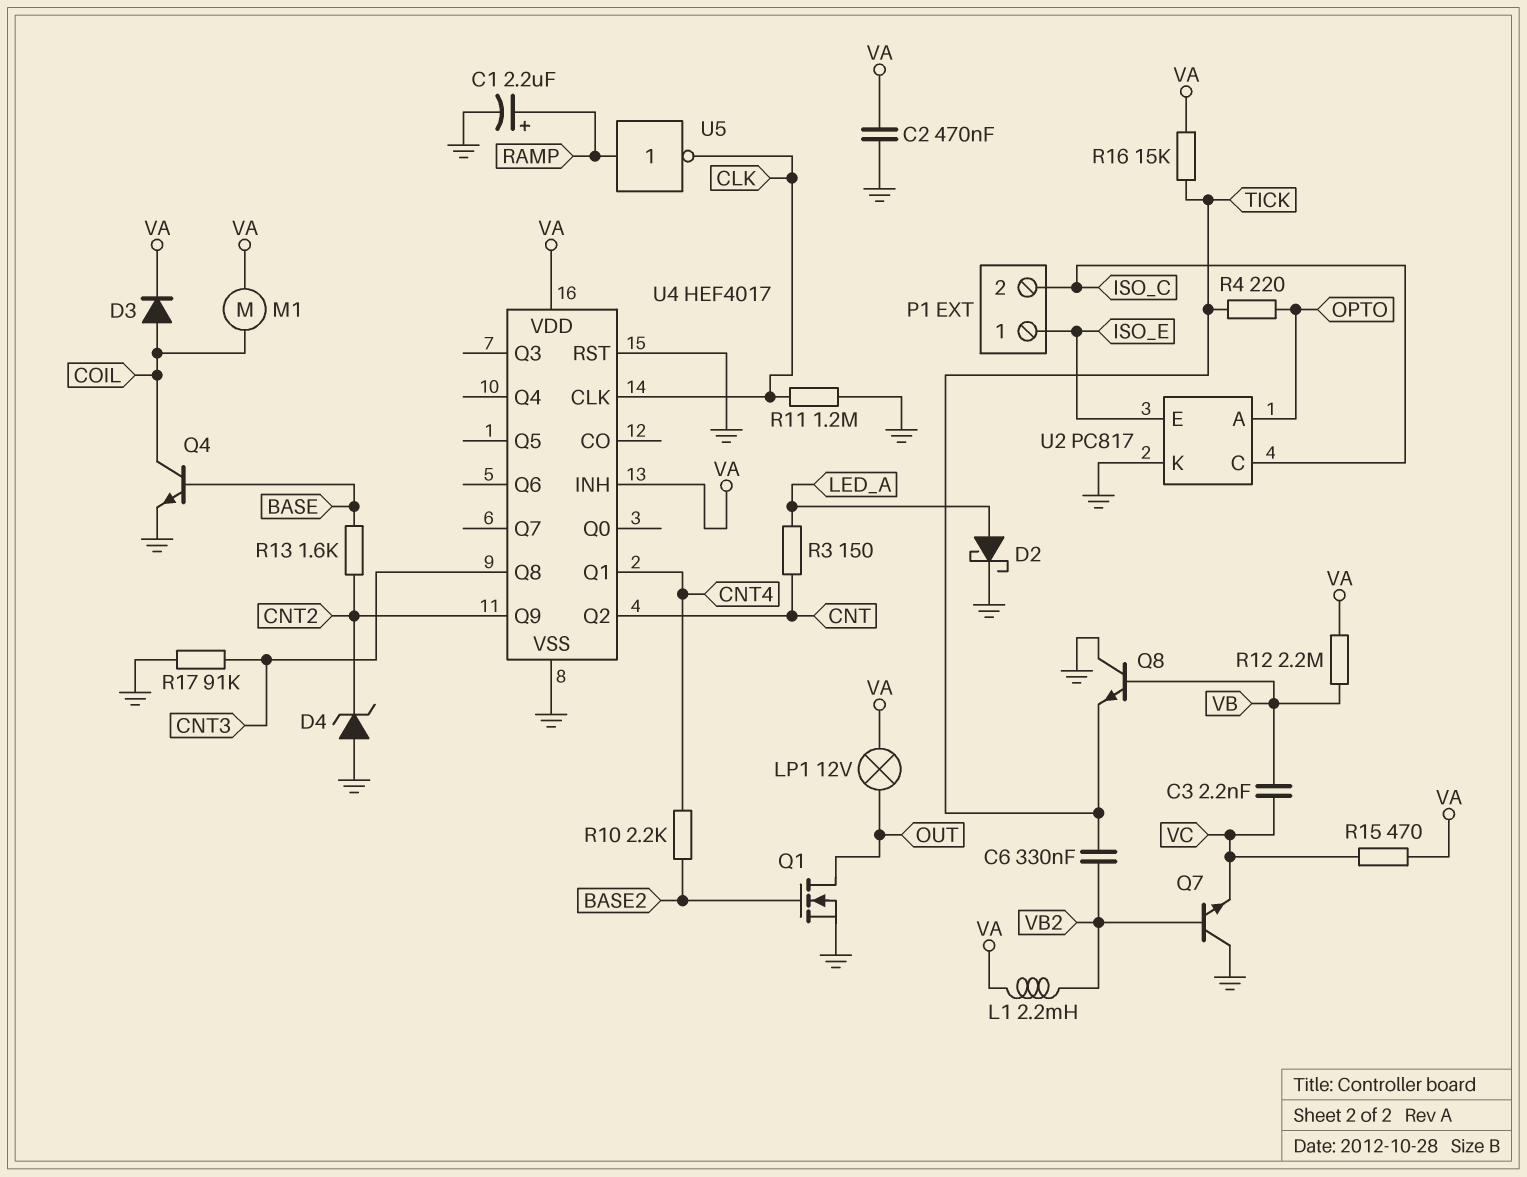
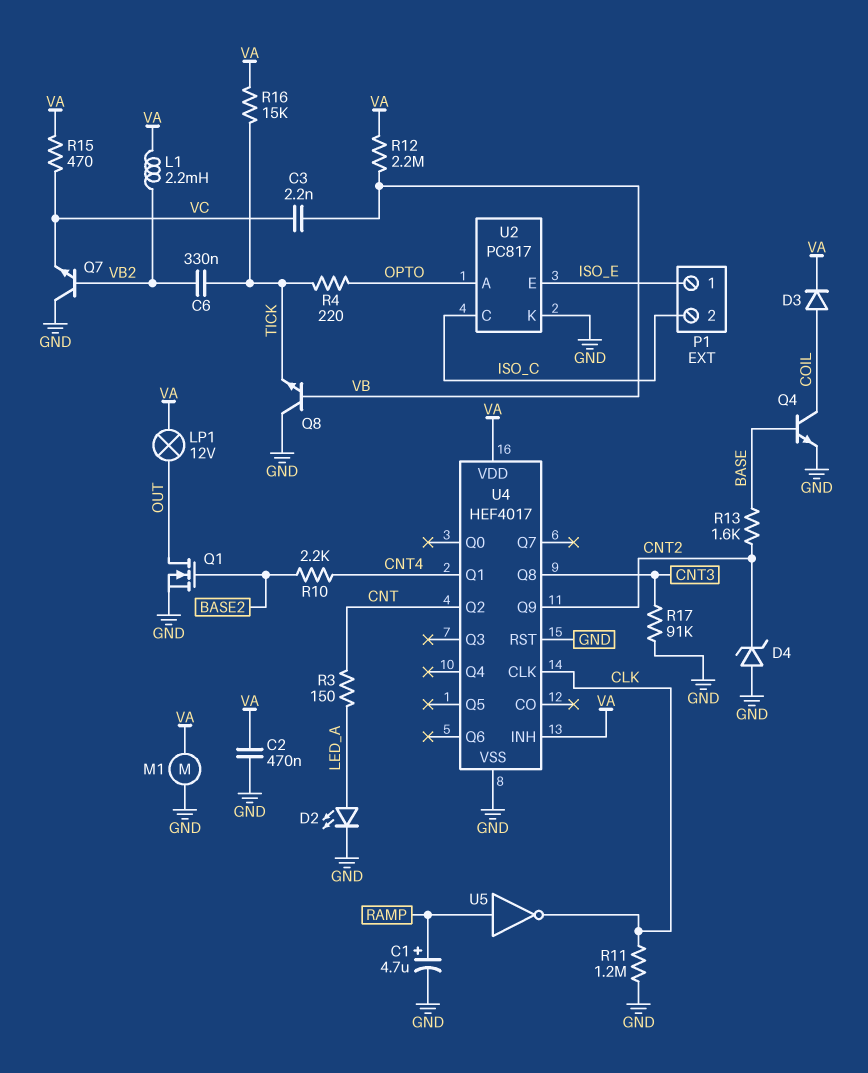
C1: 2.2uF (plus RAMP, minus GND) -> 4.7uF (plus RAMP, minus GND)
D2: schottky (A LED_A, K GND) -> LED (A LED_A, K GND)
M1: motor (COIL, VA) -> motor (GND, VA)

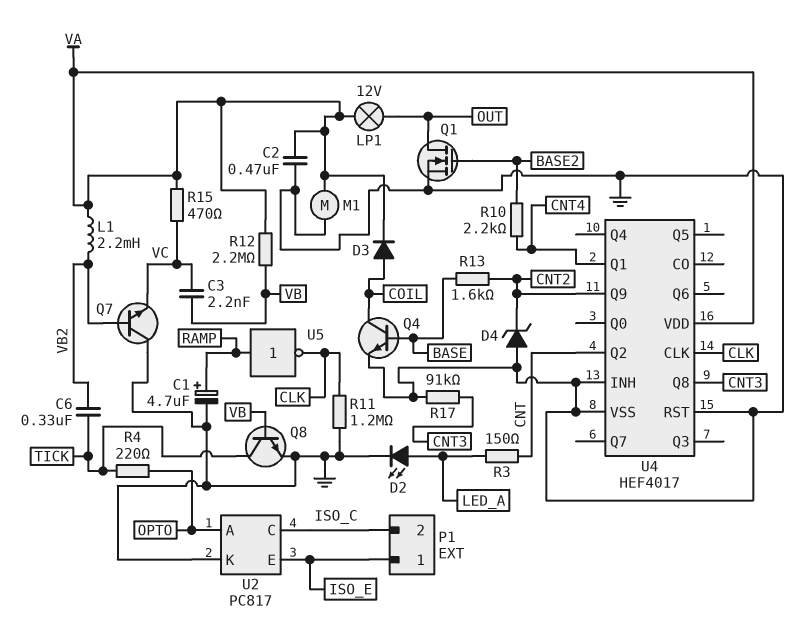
Q8: NPN (B VB, C GND, E TICK) -> NPN (B VB, C TICK, E GND)
R16: 15k (TICK, VA) -> none
U4 pin INH: VA -> GND

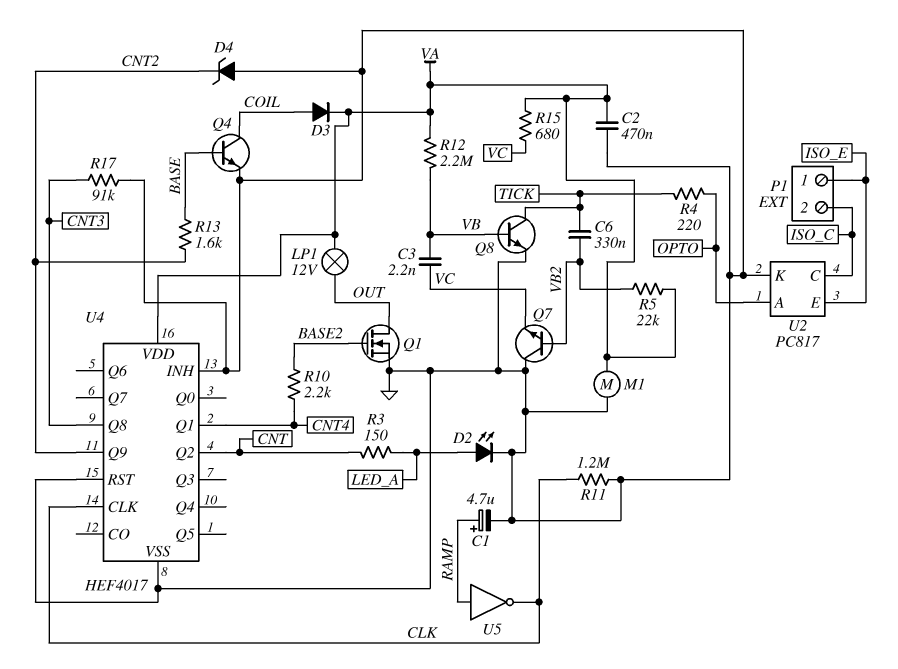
L1: 2.2mH (VA, VB2) -> none
R5: none -> 22k (VA, VB2)
R15: 470 (VA, VC) -> 680 (VA, VC)

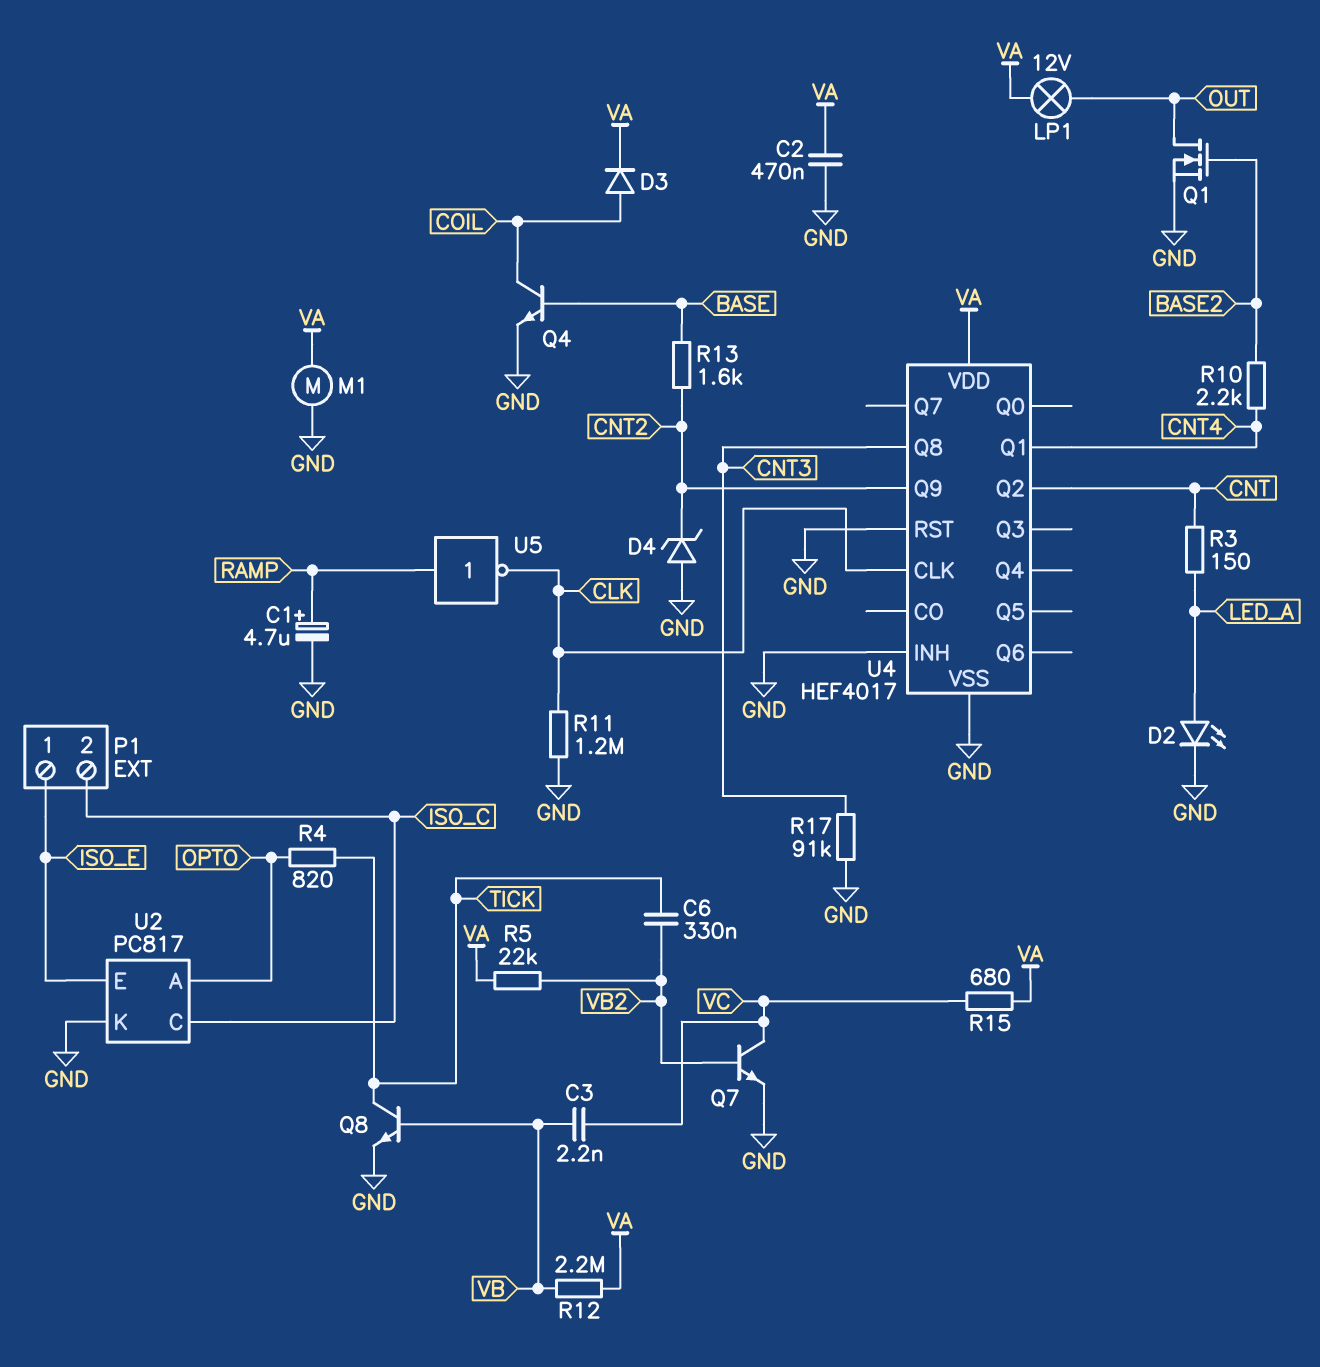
Q7: NPN (B VB2, C GND, E VC) -> NPN (B VB2, C VC, E GND)
R4: 220 (OPTO, TICK) -> 820 (OPTO, TICK)

